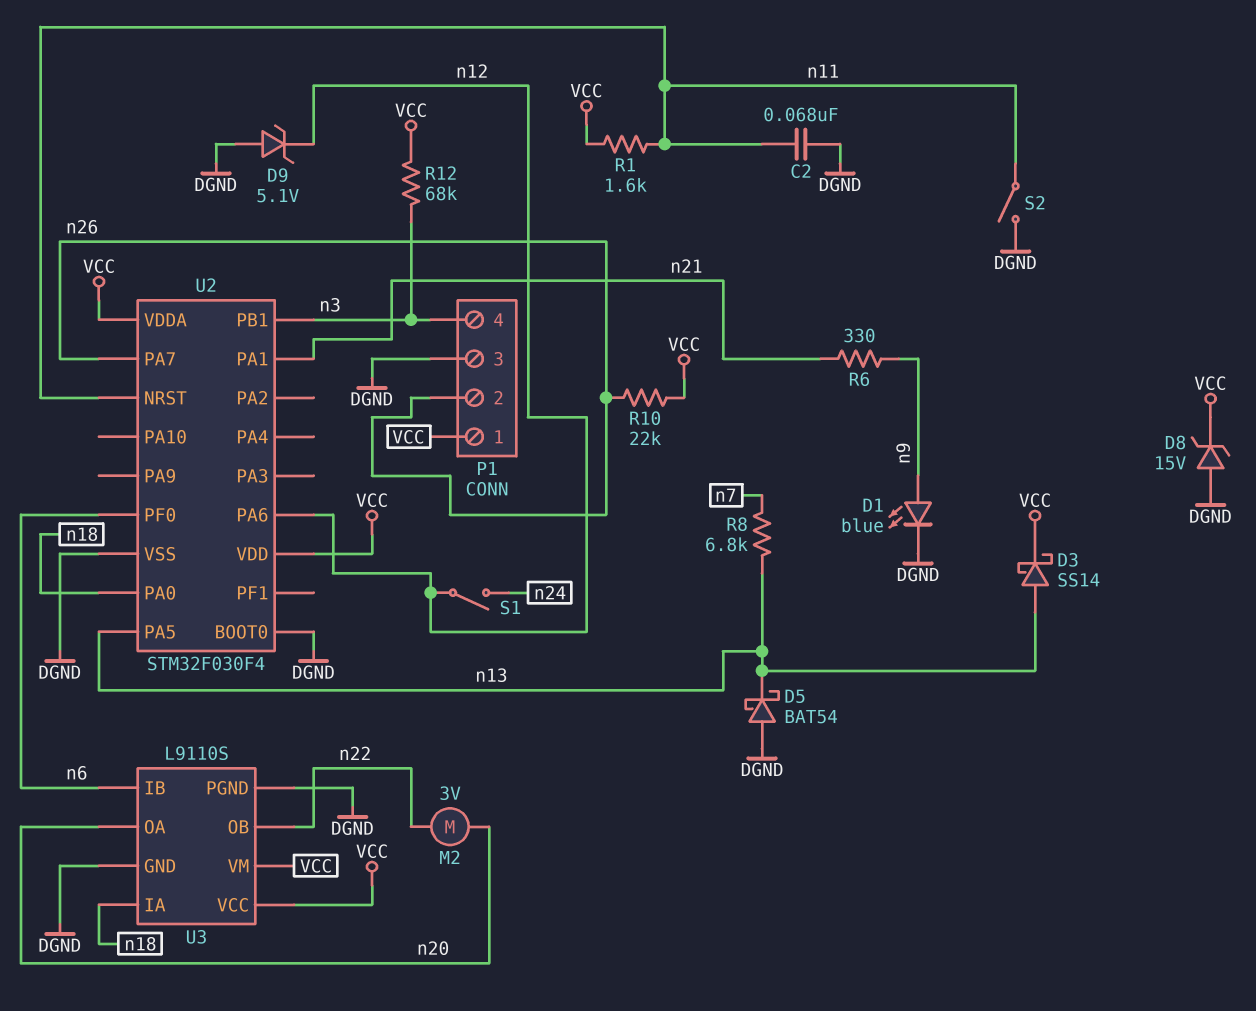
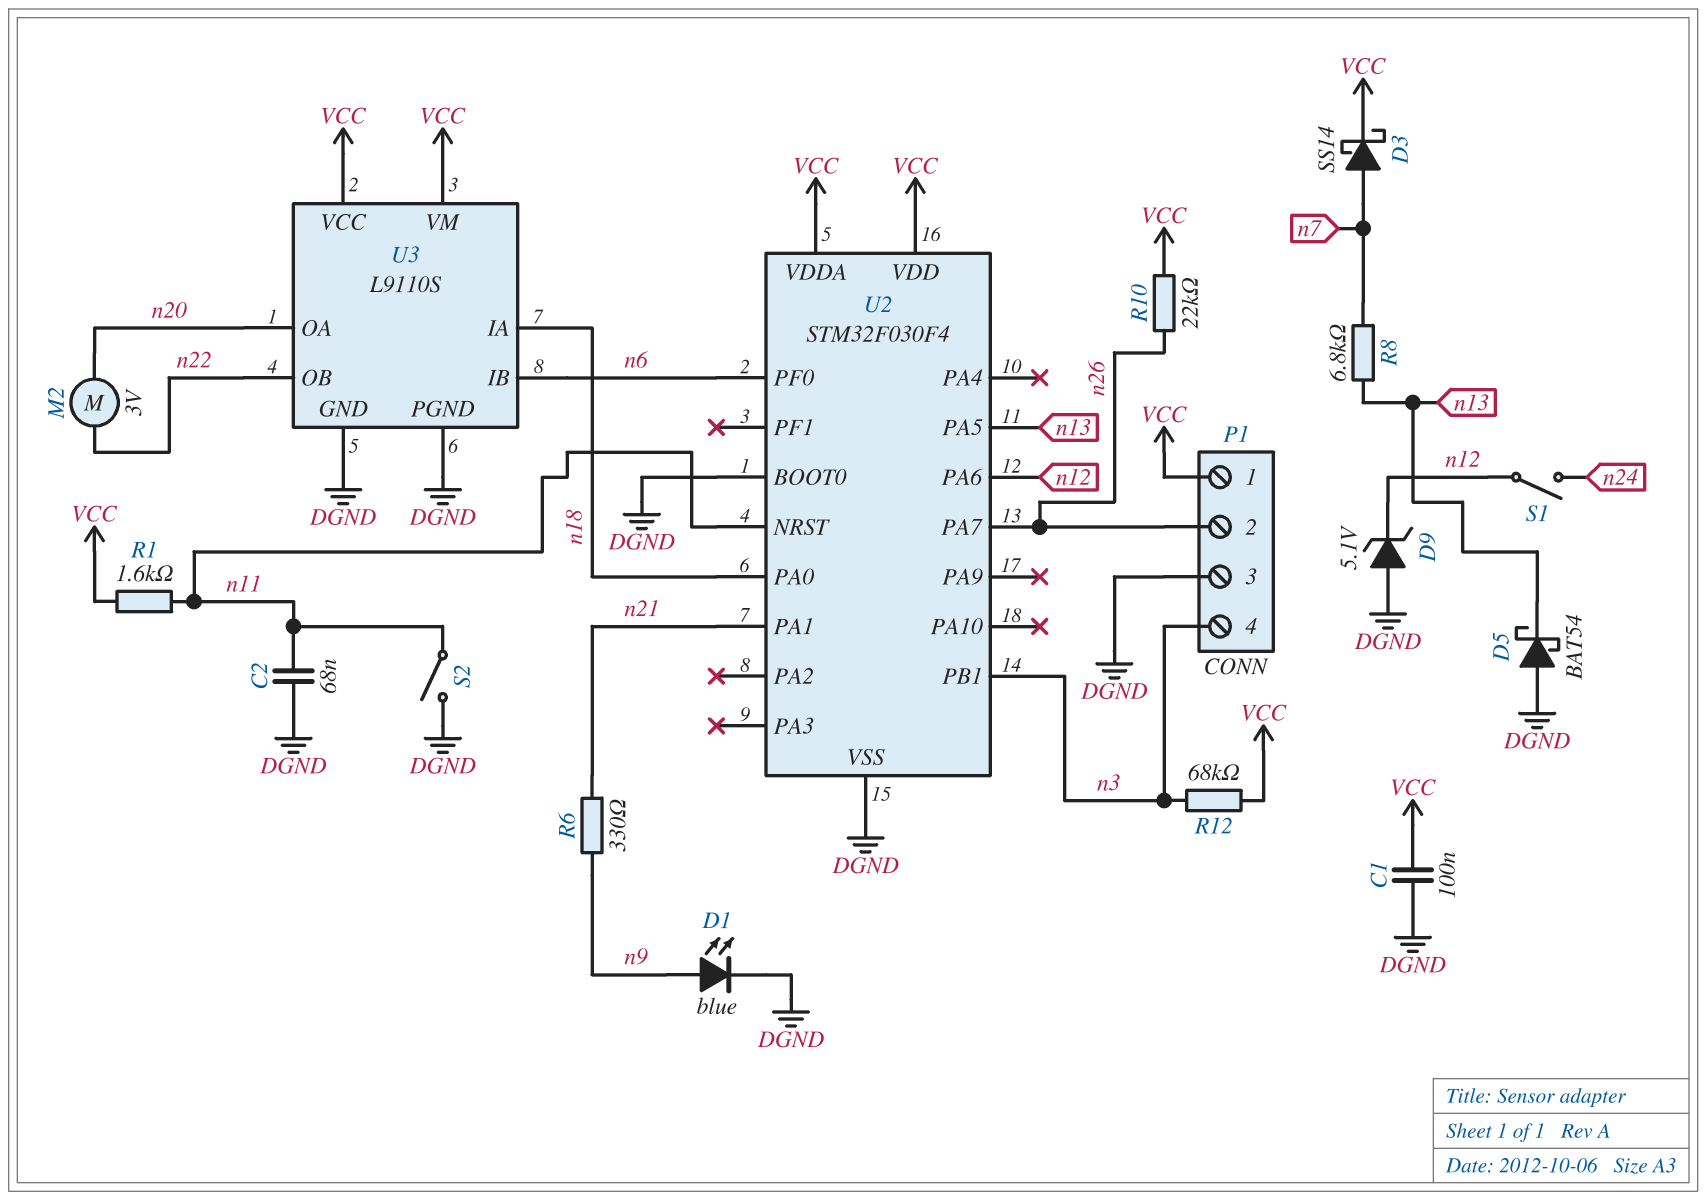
C1: none -> 100nF (DGND, VCC)
D3: schottky SS14 (A n13, K VCC) -> schottky SS14 (A n7, K VCC)
D8: zener 15V (A DGND, K VCC) -> none

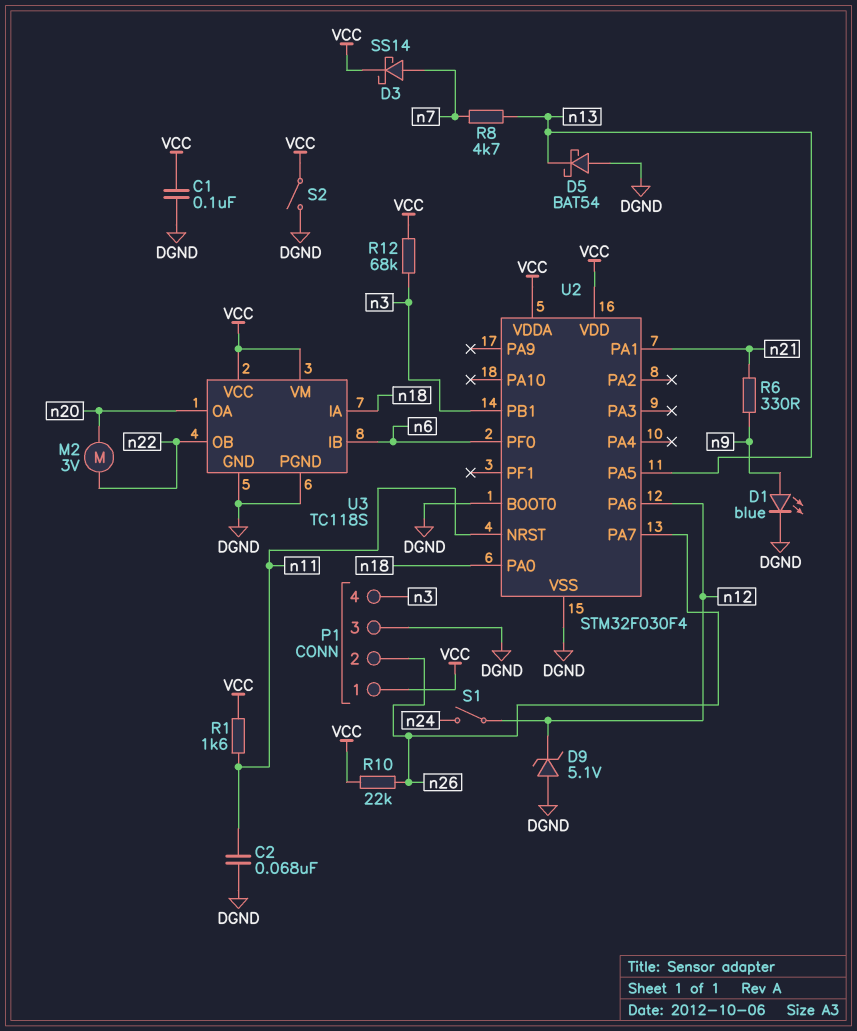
R8: 6.8k (n7, n13) -> 4.7k (n7, n13)
S2: switch (DGND, n11) -> switch (DGND, VCC)
U3: L9110S -> TC118S

